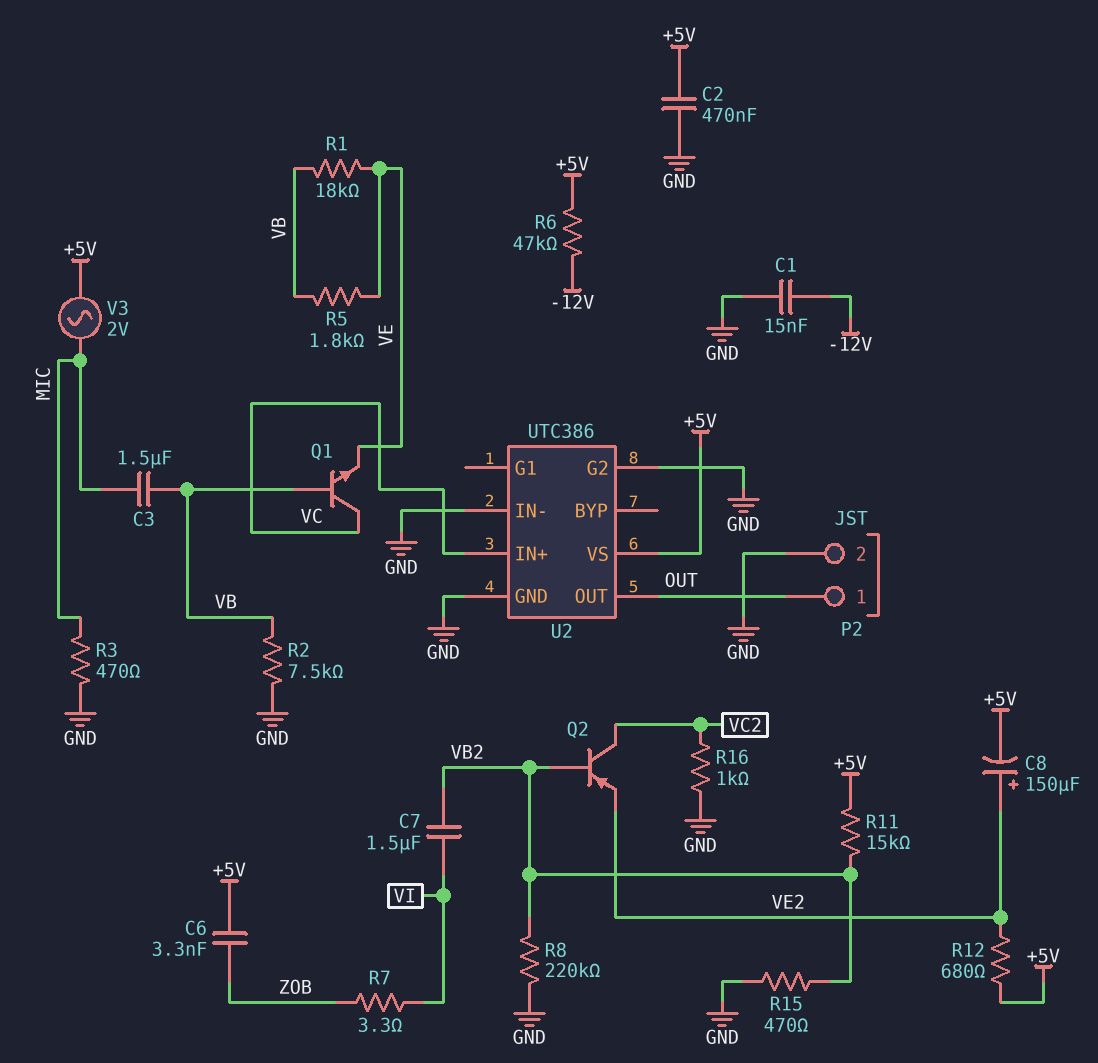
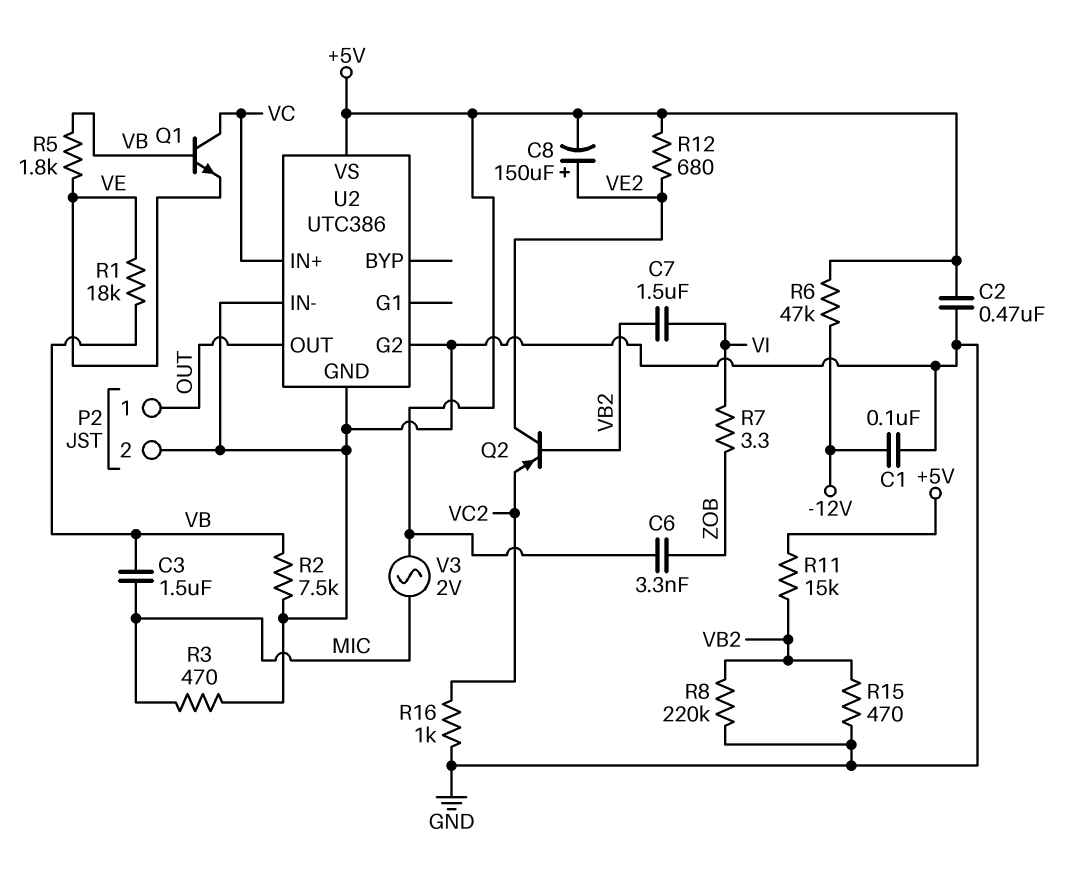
C1: 15nF (-12V, GND) -> 100nF (-12V, GND)
Q2: PNP (B VB2, C VC2, E VE2) -> PNP (B VB2, C VE2, E VC2)

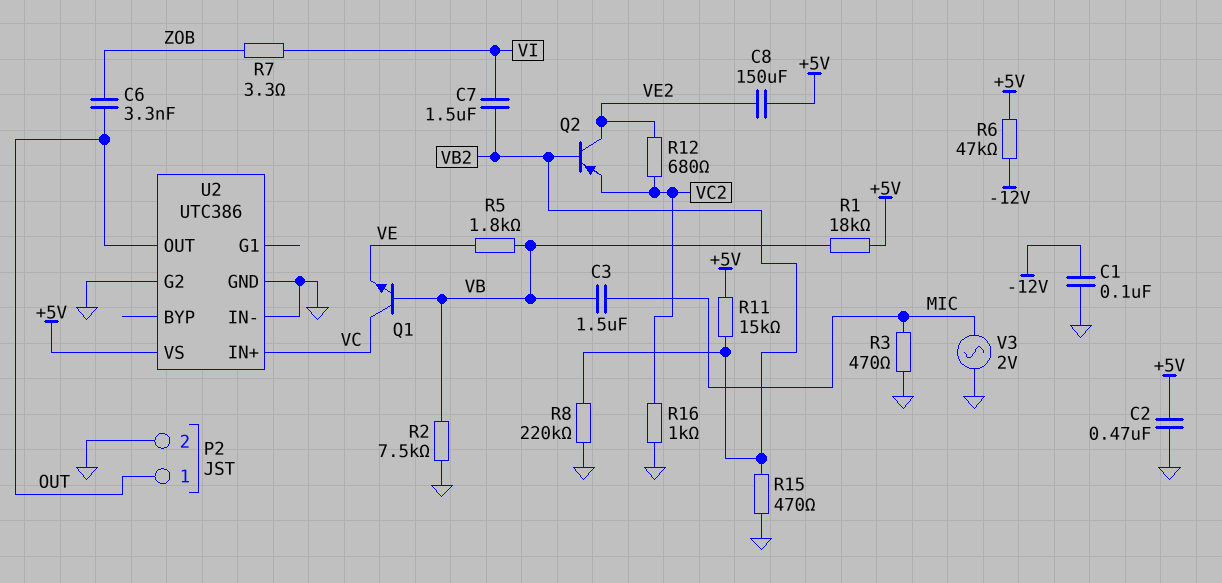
C6: 3.3nF (+5V, ZOB) -> 3.3nF (OUT, ZOB)
C8: 150uF (plus VE2, minus +5V) -> 150uF (+5V, VE2)
R1: 18k (VB, VE) -> 18k (+5V, VB)
R12: 680 (+5V, VE2) -> 680 (VC2, VE2)
V3: AC 2V (+5V, MIC) -> AC 2V (GND, MIC)

